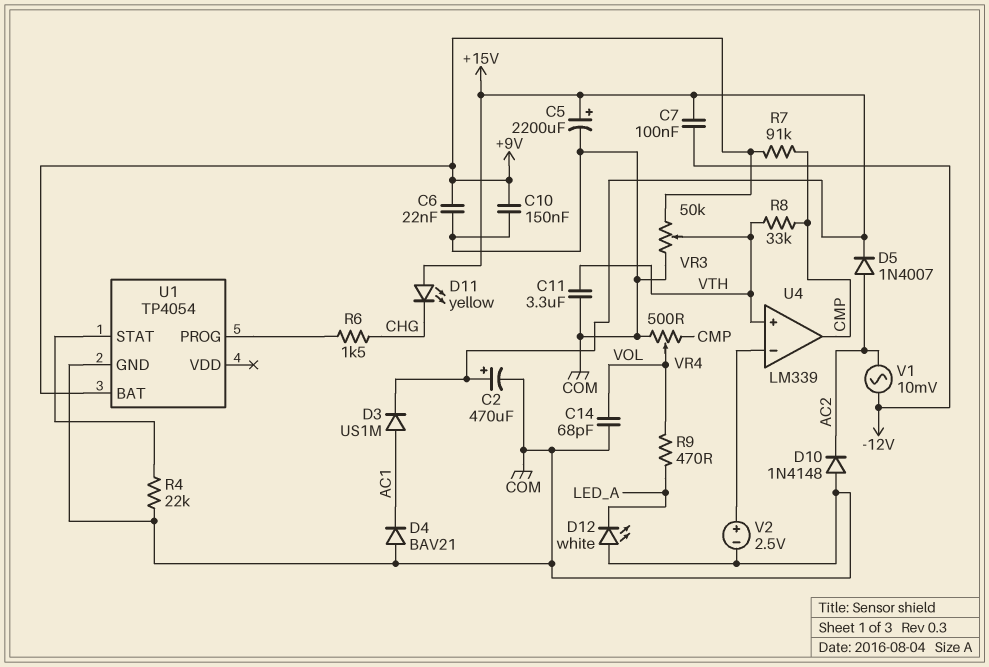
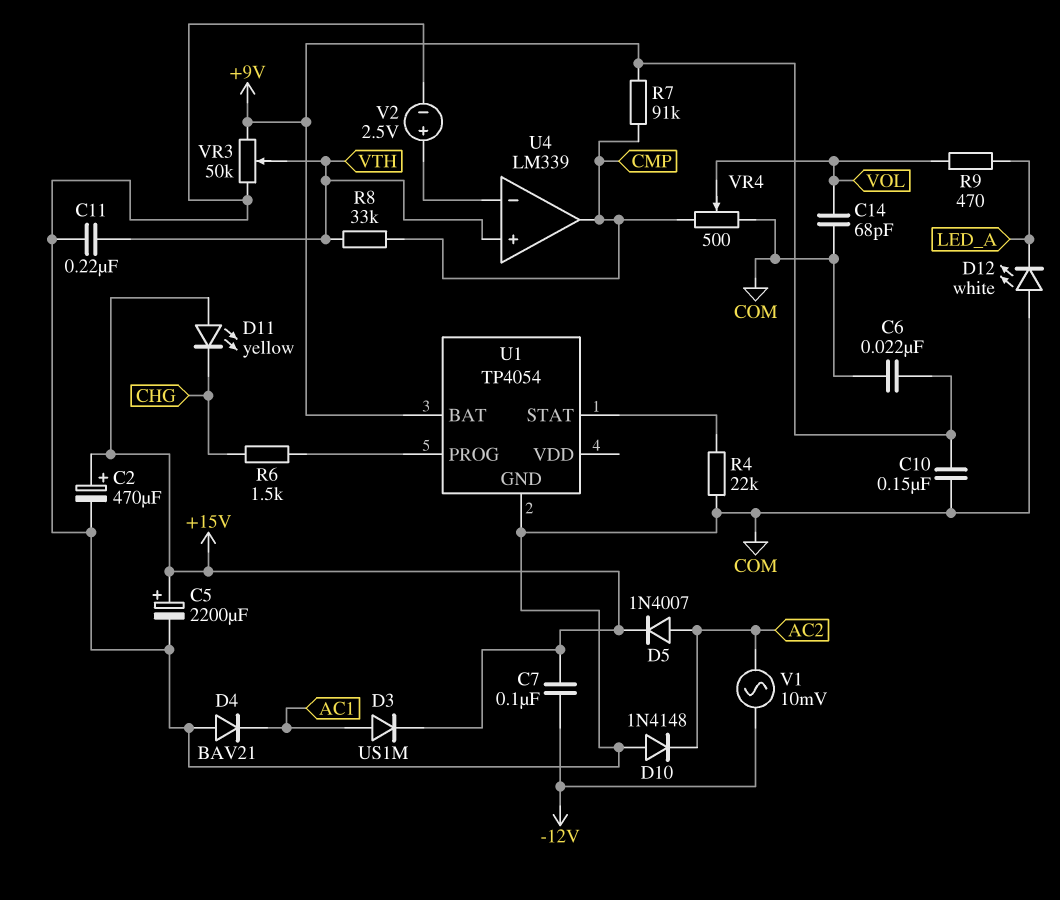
C11: 3.3uF (COM, VTH) -> 220nF (COM, VTH)

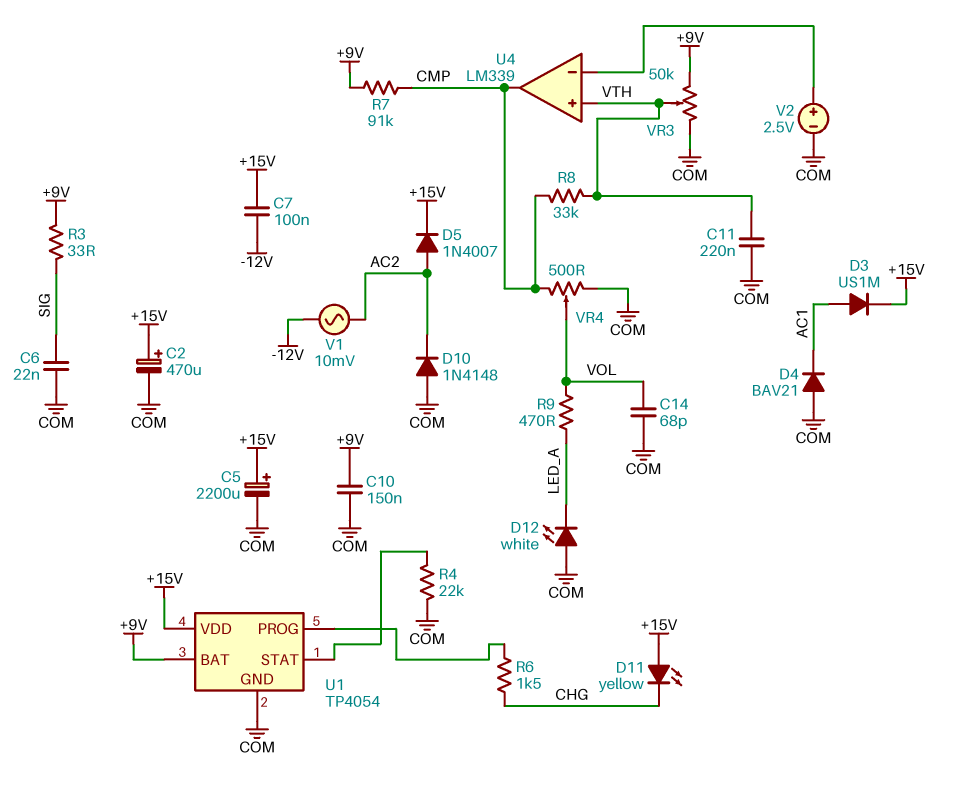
C6: 22nF (+9V, COM) -> 22nF (COM, SIG)
R3: none -> 33 (+9V, SIG)
U1 pin VDD: none -> +15V

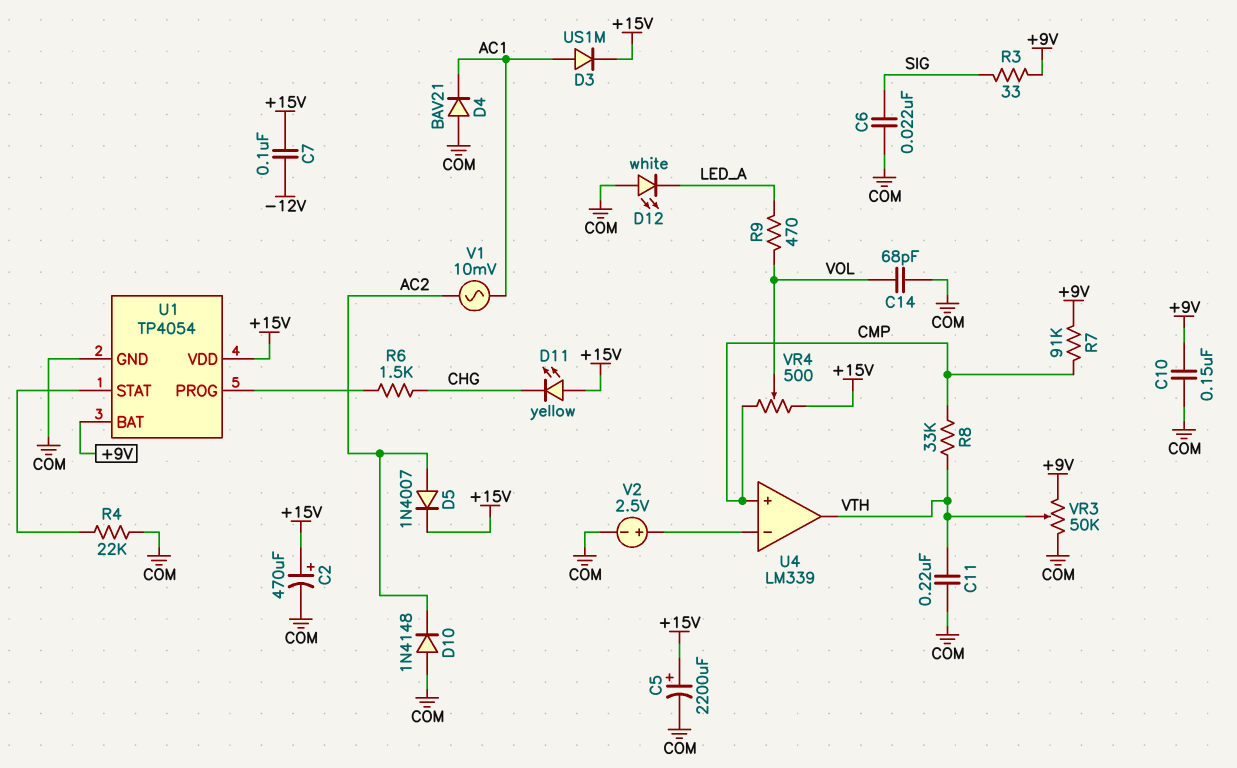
U4 pin in+: VTH -> CMP
U4 pin out: CMP -> VTH
V1: AC 10mV (-12V, AC2) -> AC 10mV (AC1, AC2)
VR4: 500 (CMP, COM, wiper VOL) -> 500 (+15V, CMP, wiper VOL)

